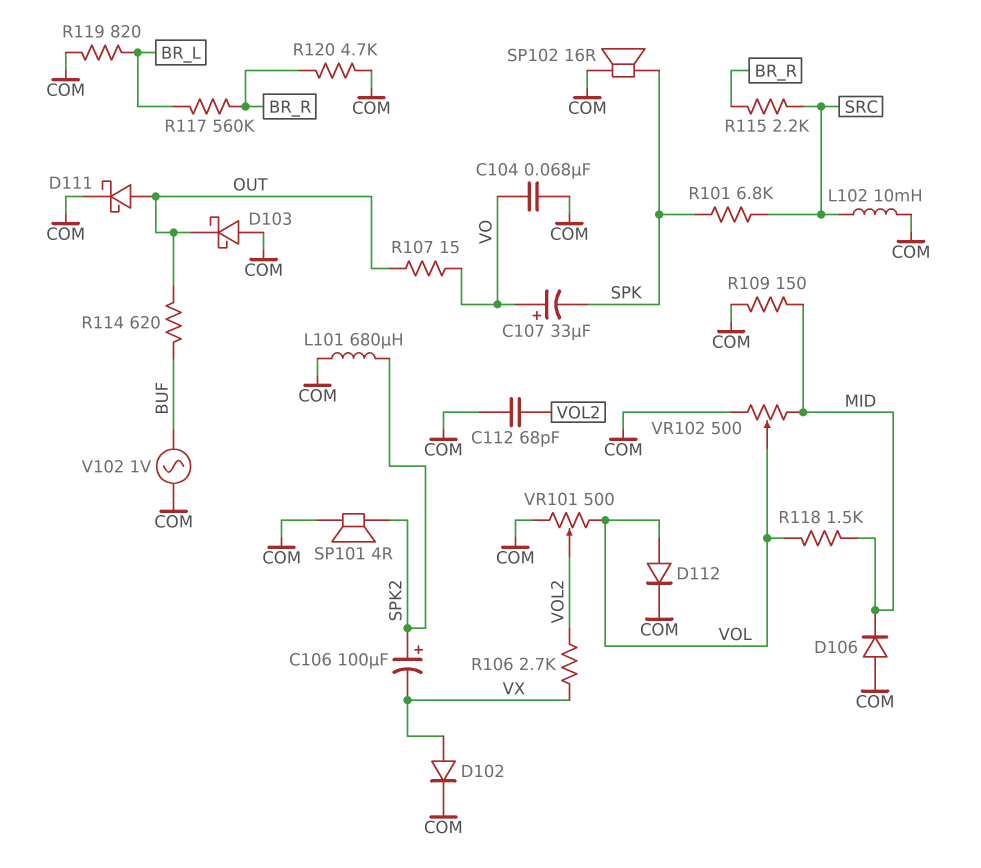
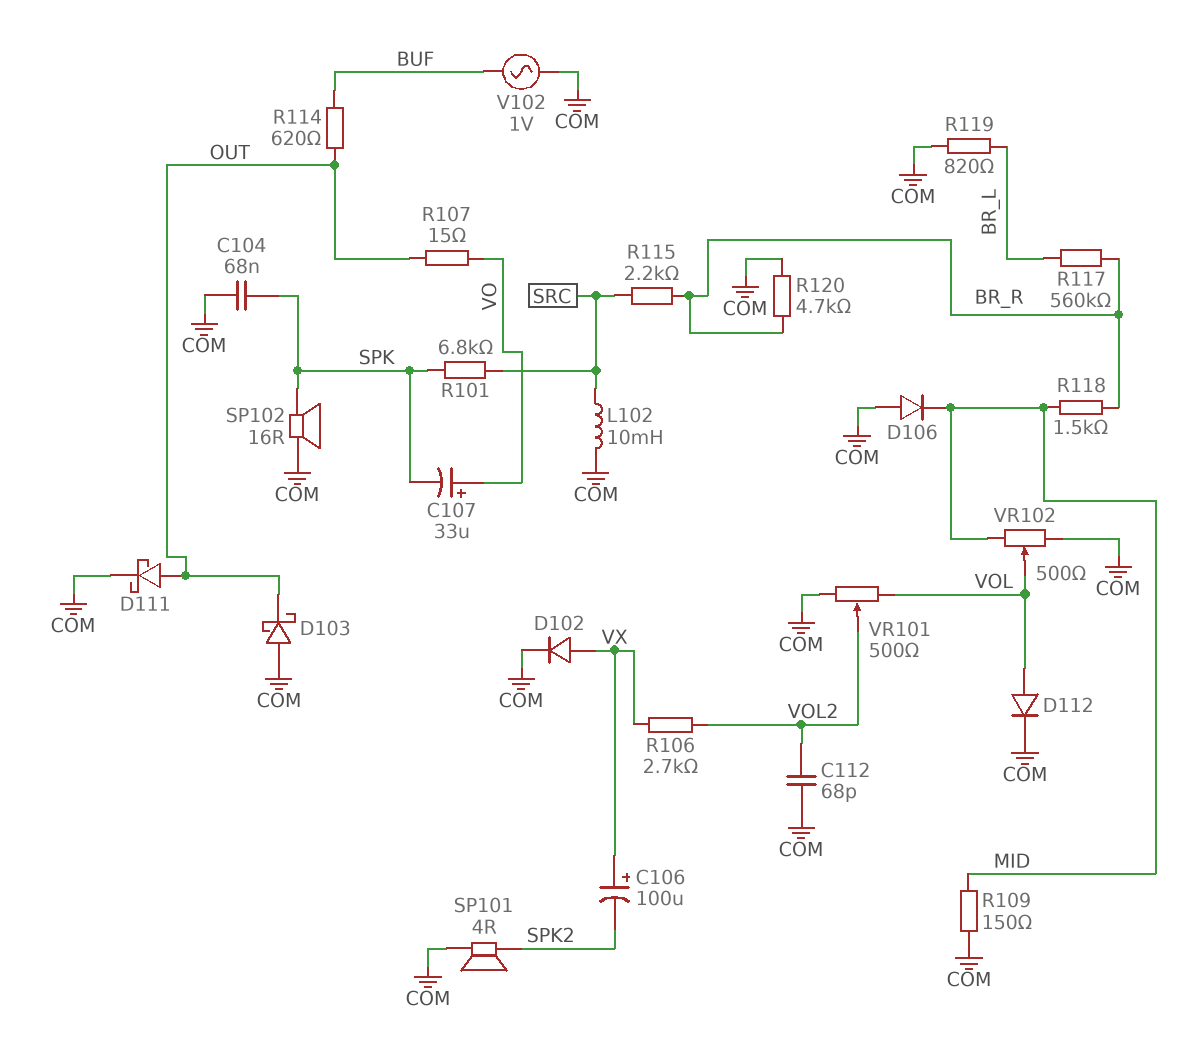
C104: 68nF (COM, VO) -> 68nF (COM, SPK)
C106: 100uF (plus SPK2, minus VX) -> 100uF (plus VX, minus SPK2)
L101: 680uH (COM, SPK2) -> none
R118: 1.5k (MID, VOL) -> 1.5k (BR_R, MID)

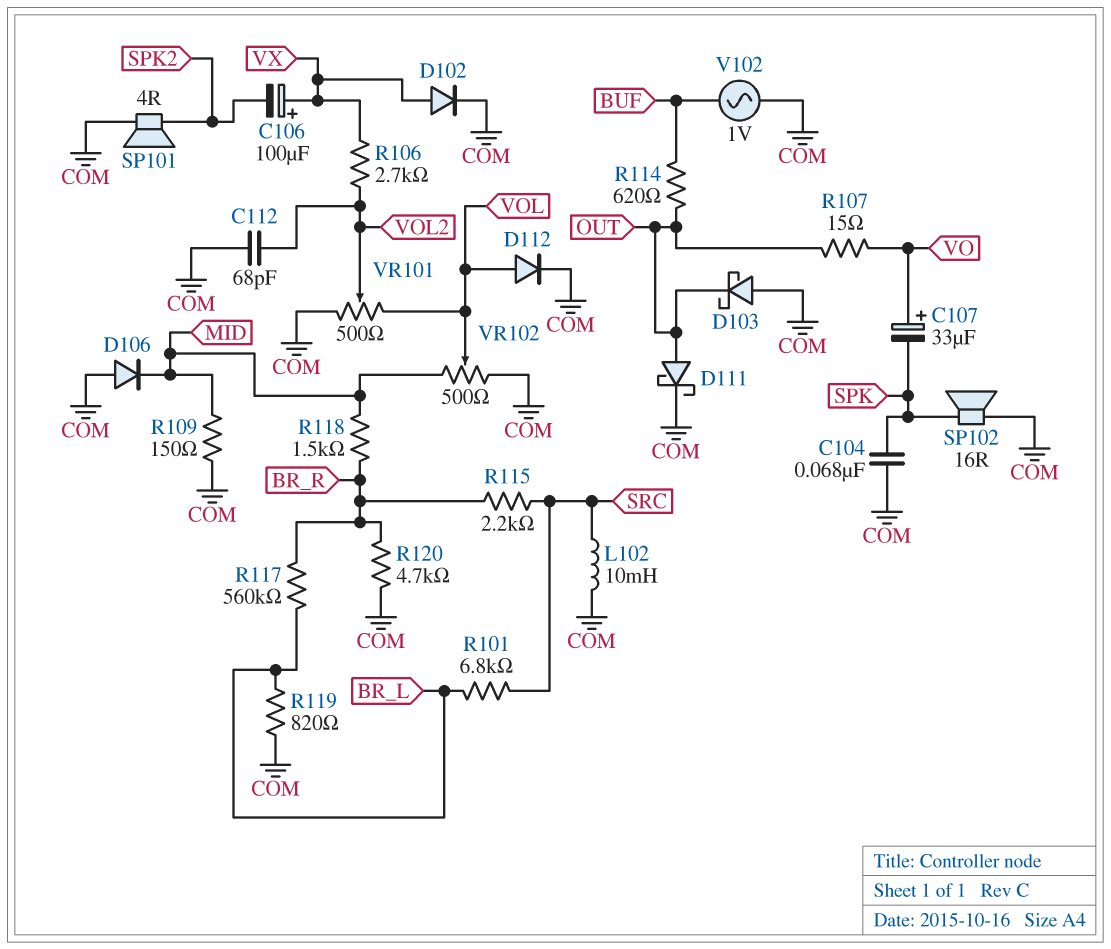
R101: 6.8k (SPK, SRC) -> 6.8k (BR_L, SRC)

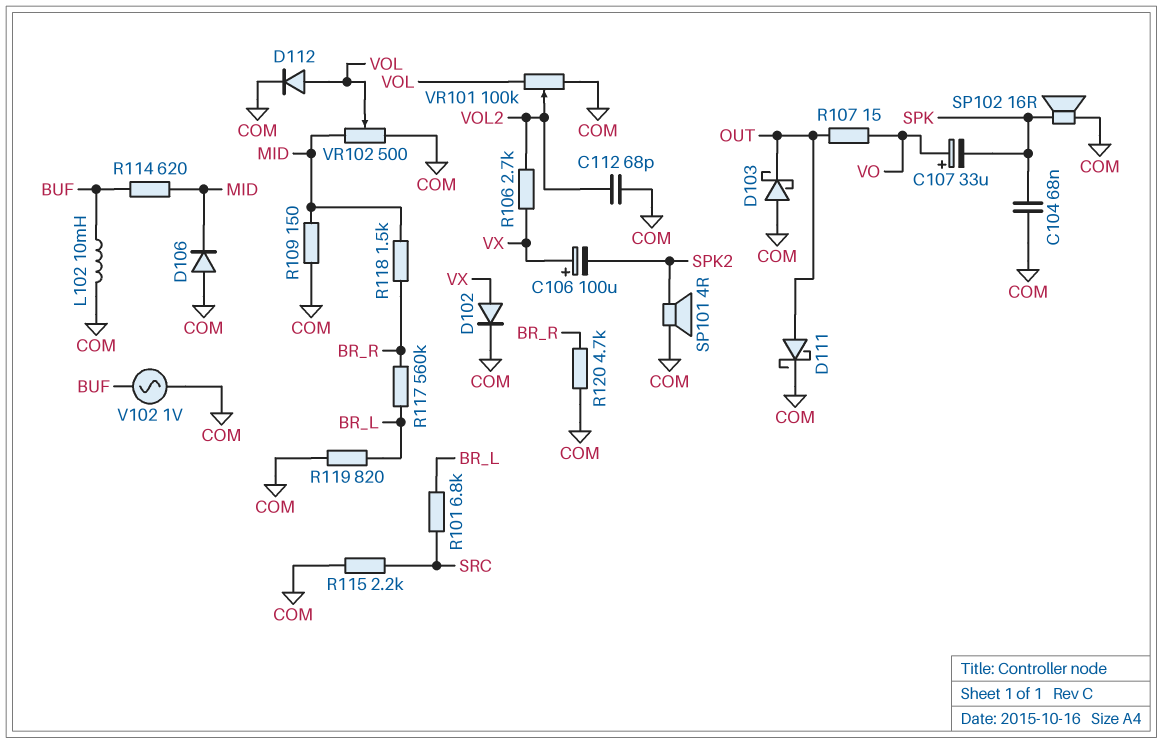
L102: 10mH (COM, SRC) -> 10mH (BUF, COM)
R114: 620 (BUF, OUT) -> 620 (BUF, MID)
R115: 2.2k (BR_R, SRC) -> 2.2k (COM, SRC)
VR101: 500 (COM, VOL, wiper VOL2) -> 100k (COM, VOL, wiper VOL2)

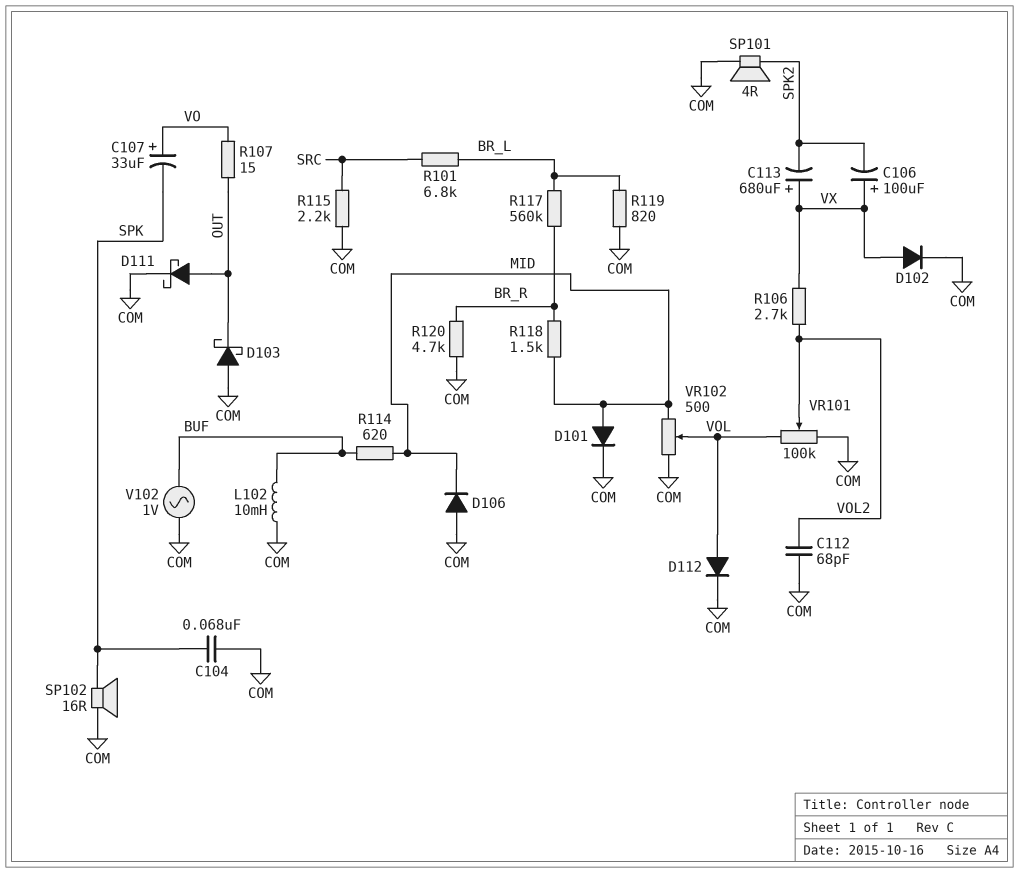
C113: none -> 680uF (plus VX, minus SPK2)
D101: none -> diode (A MID, K COM)
R109: 150 (COM, MID) -> none

